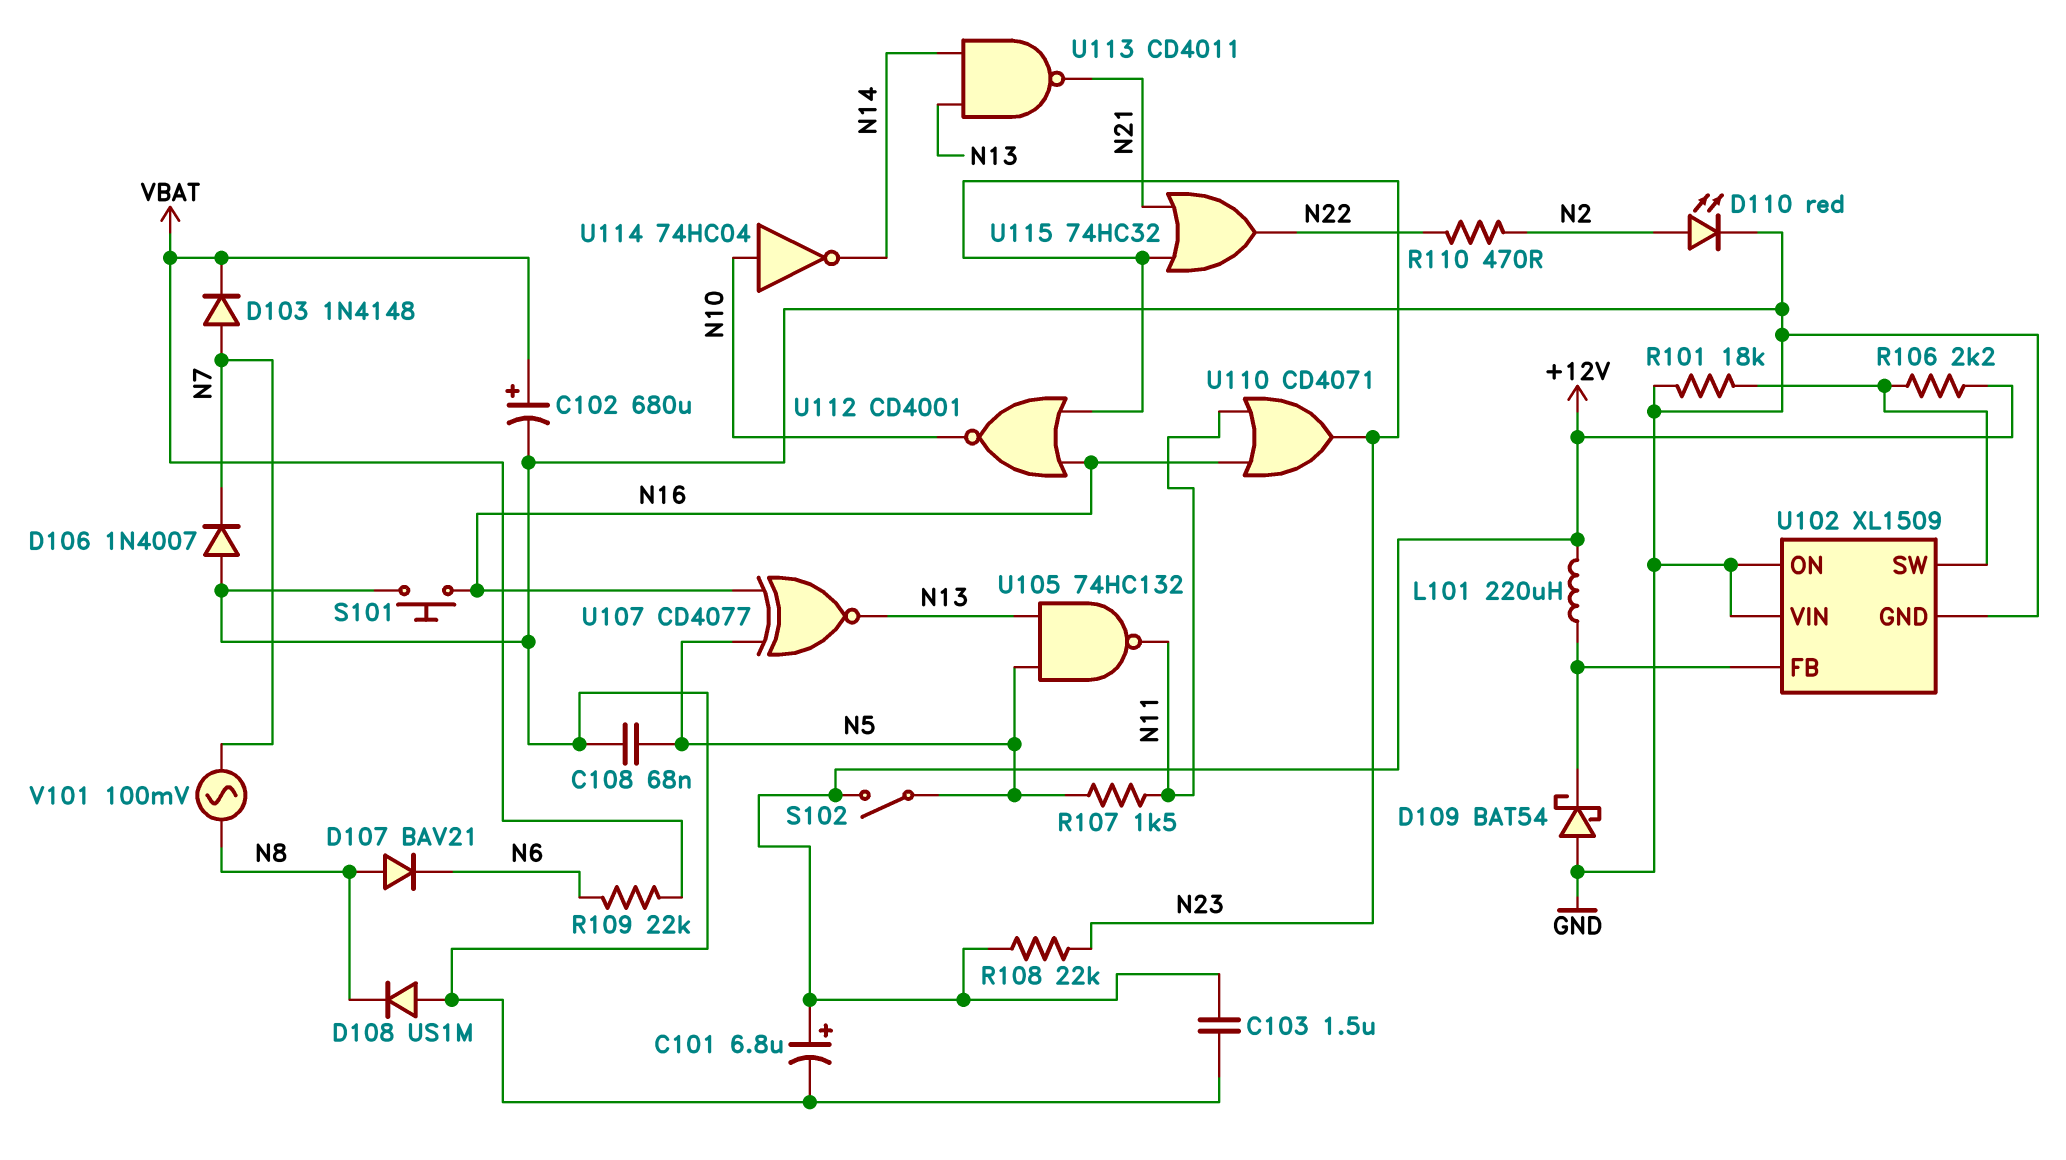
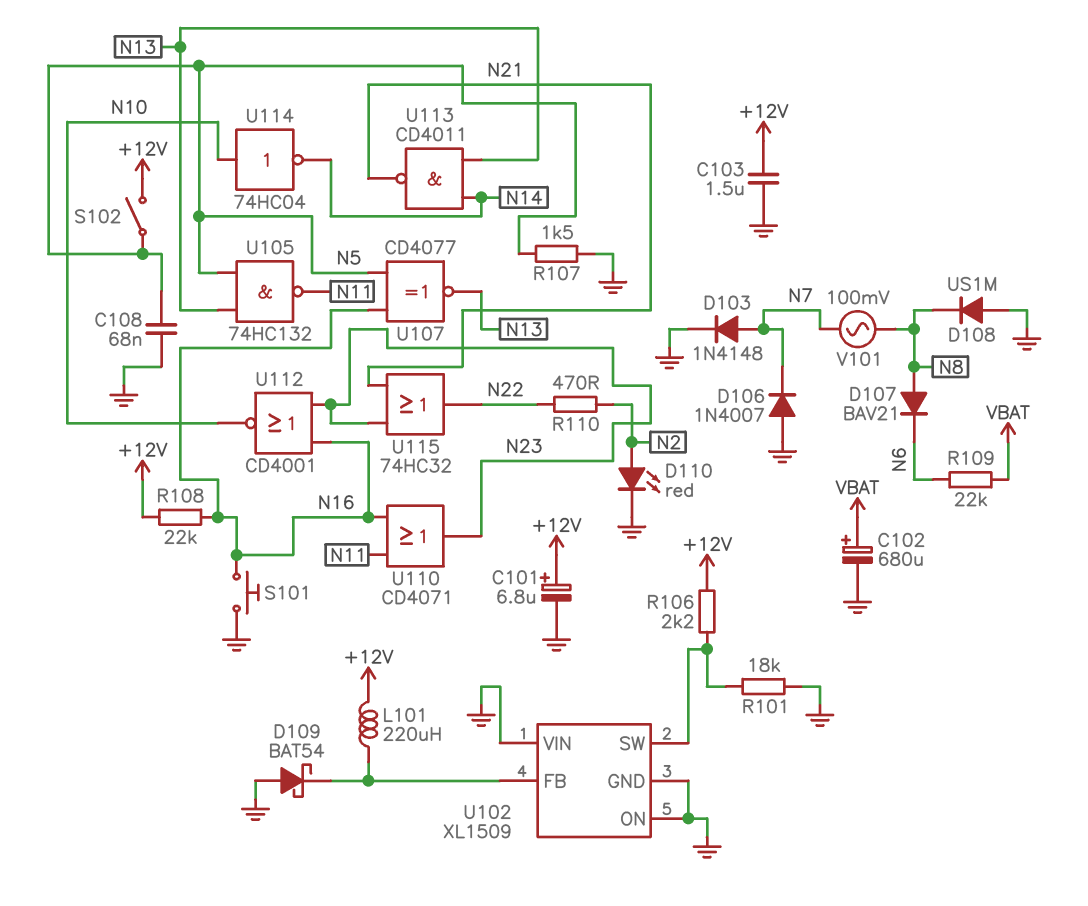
D103: diode 1N4148 (A N7, K VBAT) -> diode 1N4148 (A N7, K GND)
R107: 1.5k (N5, N11) -> 1.5k (GND, N5)
R108: 22k (+12V, N23) -> 22k (+12V, N16)

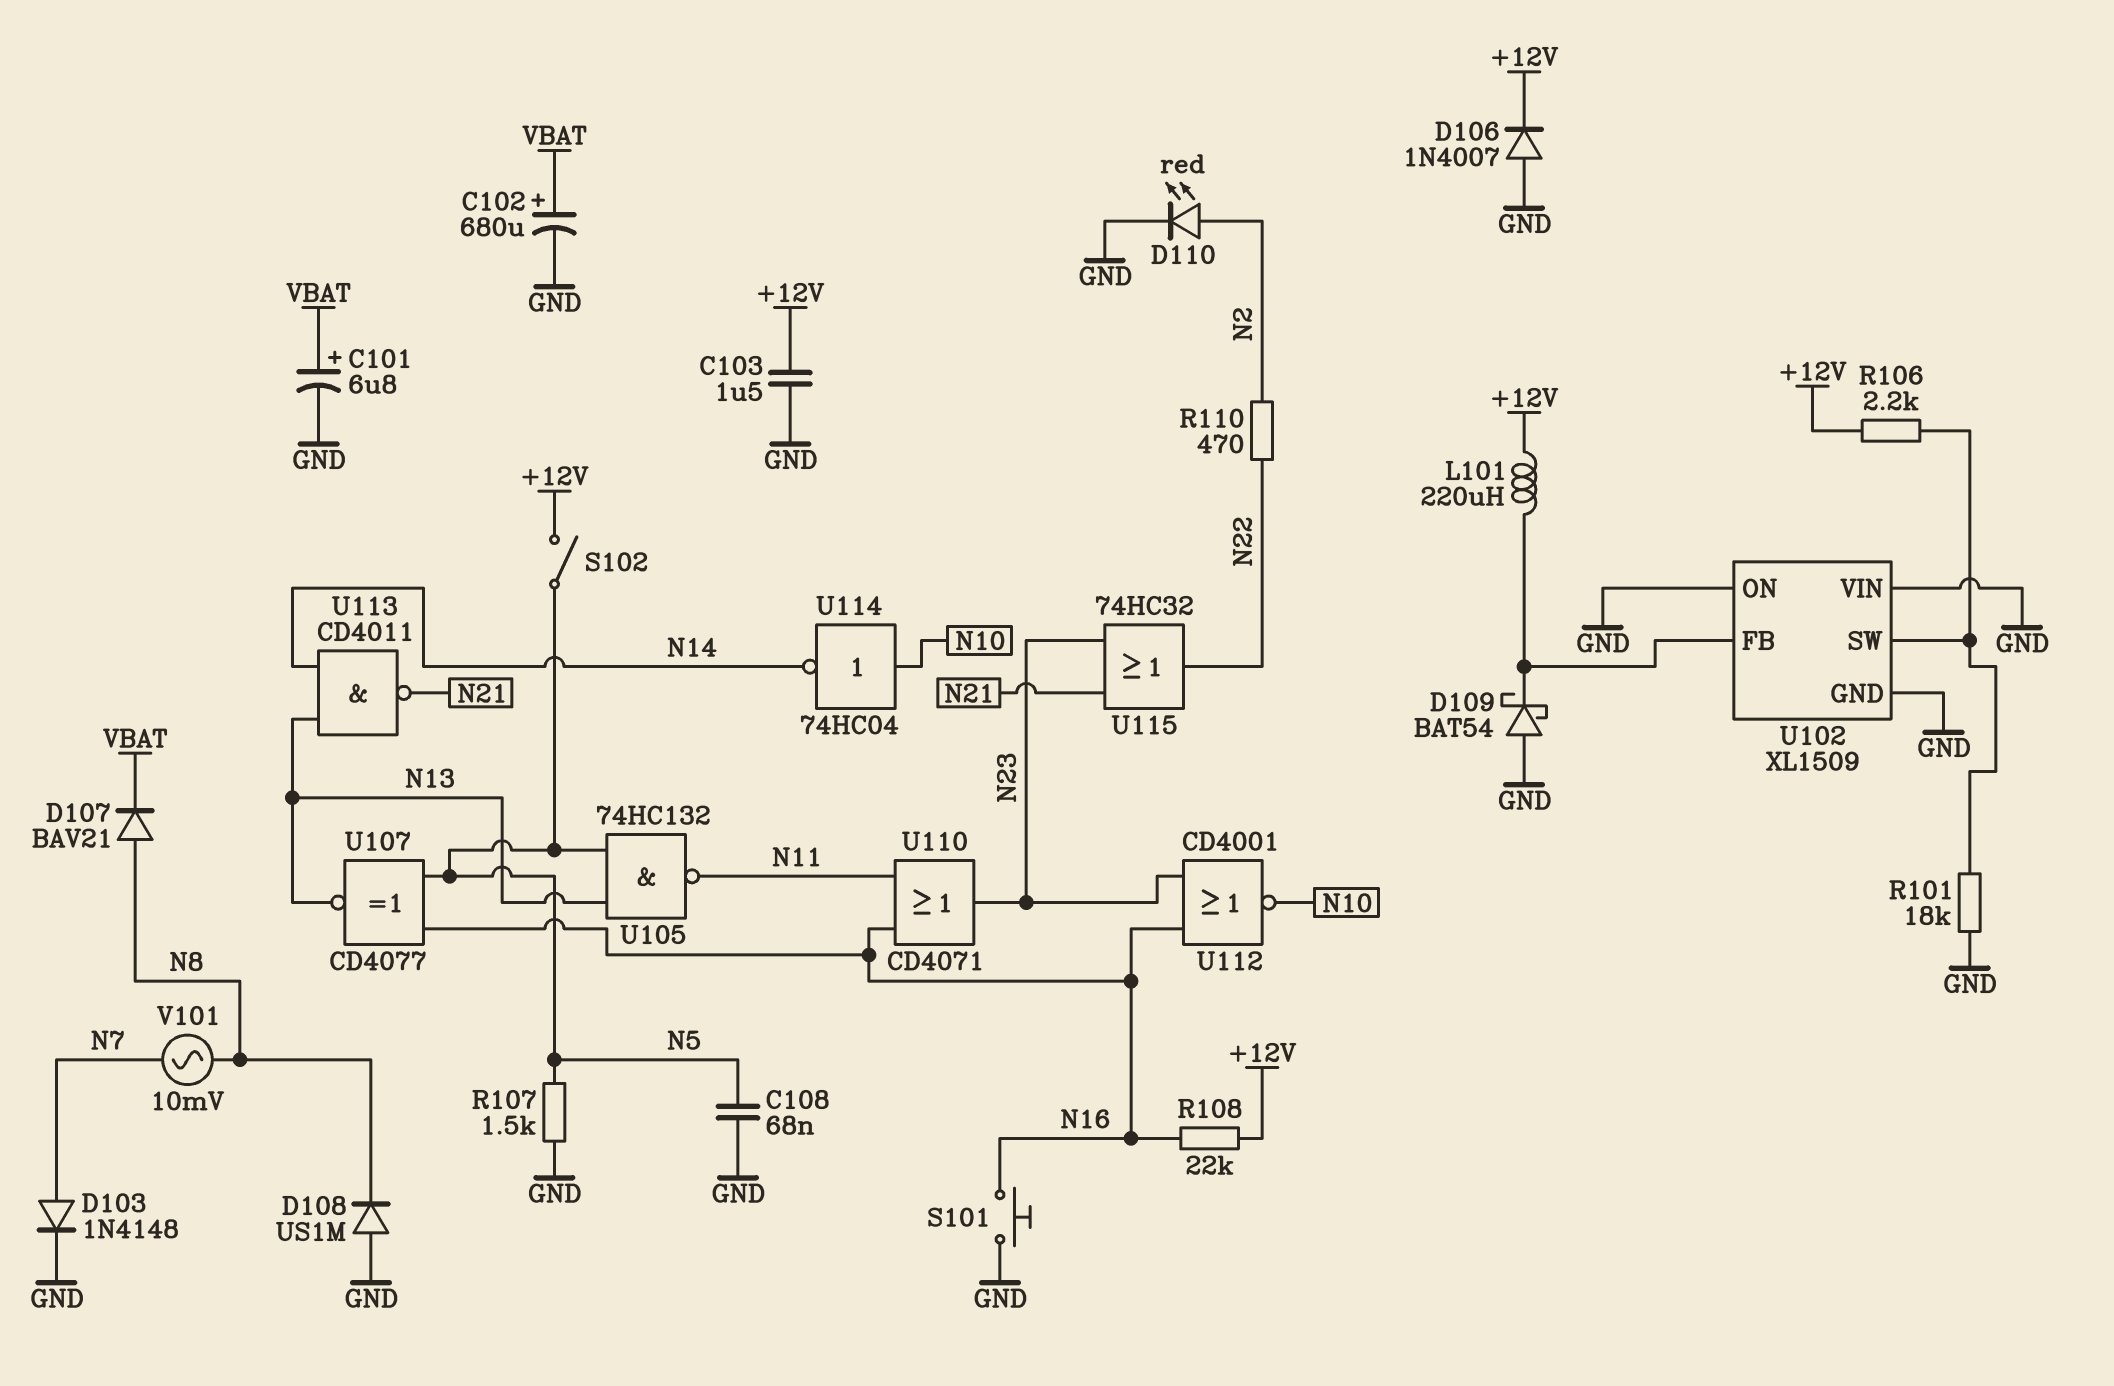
C101: 6.8uF (plus +12V, minus GND) -> 6.8uF (plus VBAT, minus GND)
D106: diode 1N4007 (A GND, K N7) -> diode 1N4007 (A GND, K +12V)
D107: diode BAV21 (A N8, K N6) -> diode BAV21 (A N8, K VBAT)
R109: 22k (N6, VBAT) -> none
V101: AC 100mV (N7, N8) -> AC 10mV (N7, N8)

